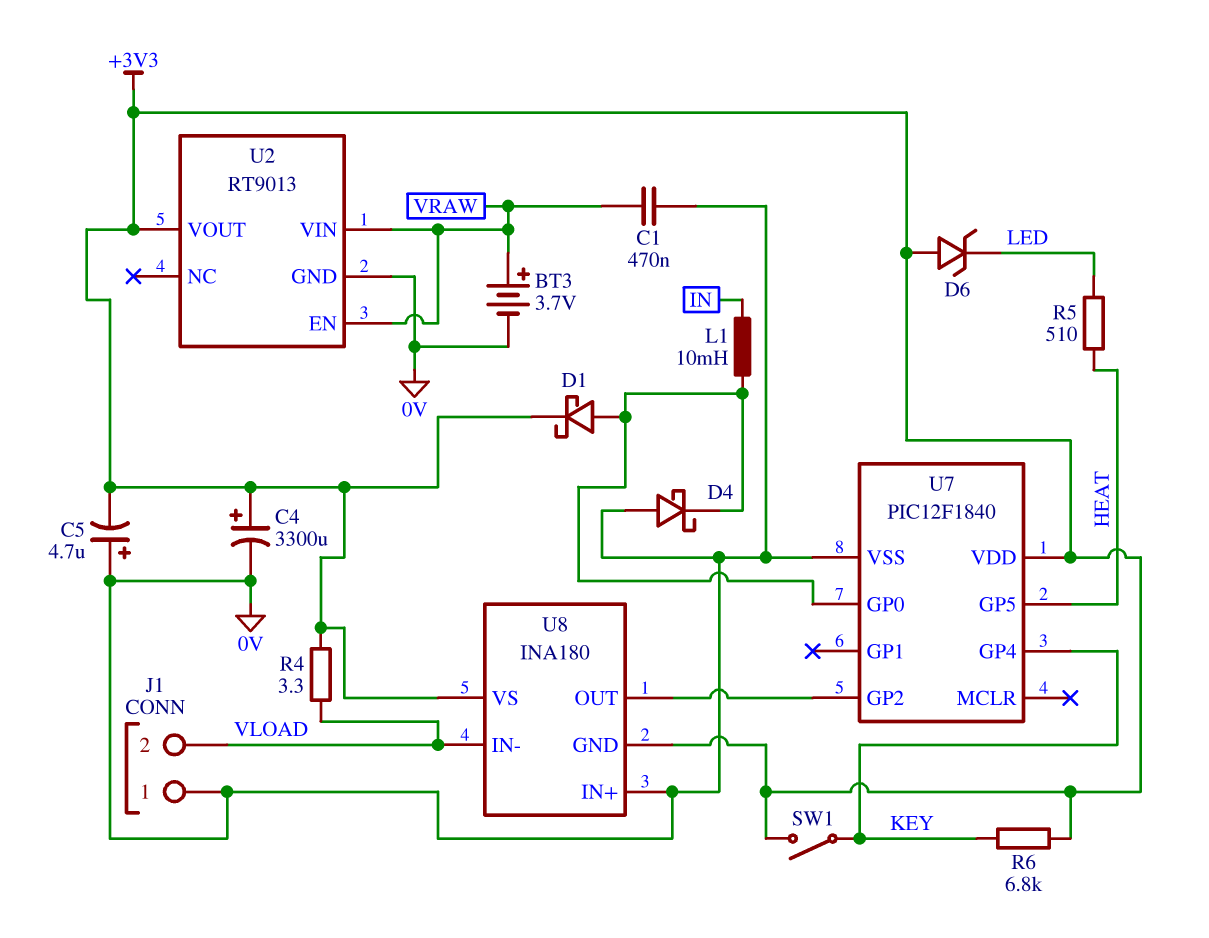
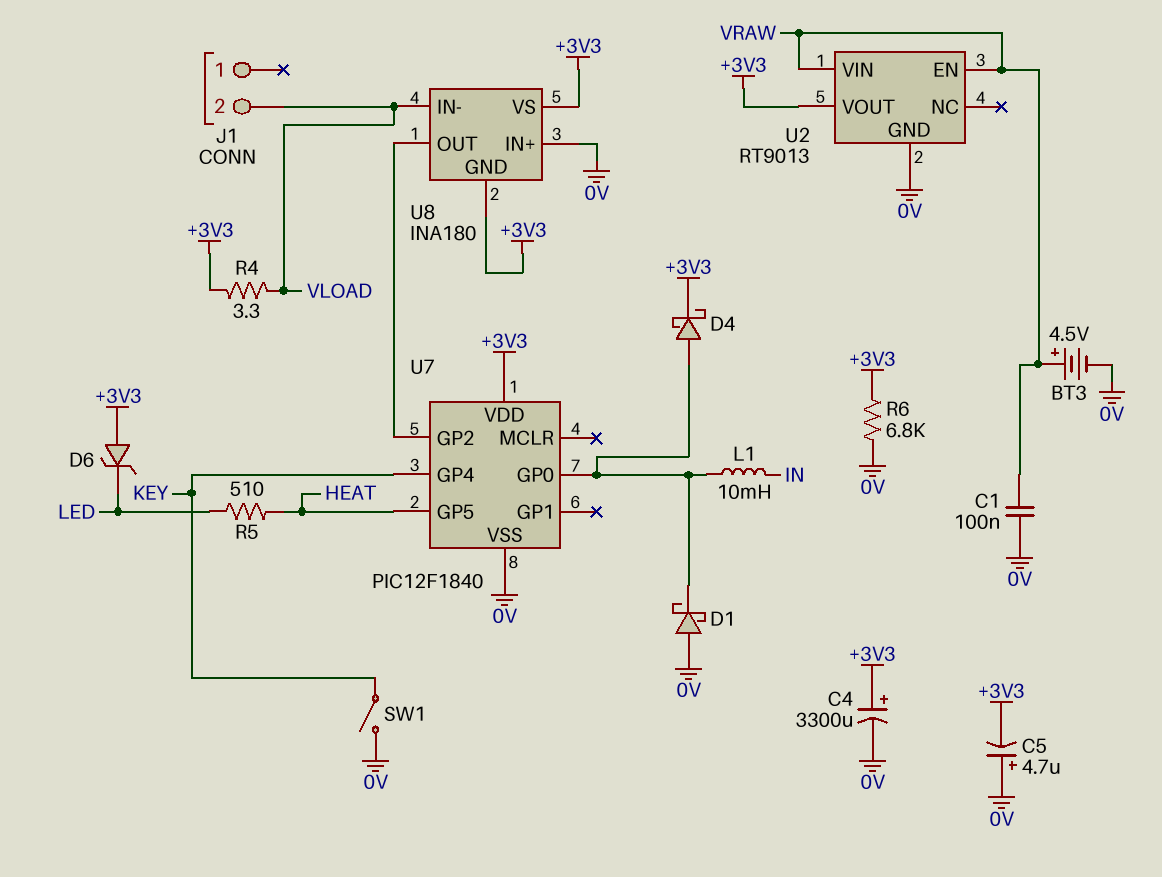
BT3: 3.7V (plus VRAW, minus 0V) -> 4.5V (plus VRAW, minus 0V)
C1: 470nF (0V, VRAW) -> 100nF (0V, VRAW)
D1: schottky (A U7/GP0, K +3V3) -> schottky (A 0V, K U7/GP0)
D4: schottky (A 0V, K U7/GP0) -> schottky (A U7/GP0, K +3V3)
J1 pin 1: 0V -> none
R6: 6.8k (+3V3, KEY) -> 6.8k (+3V3, 0V)
SW1: switch (+3V3, KEY) -> switch (0V, KEY)

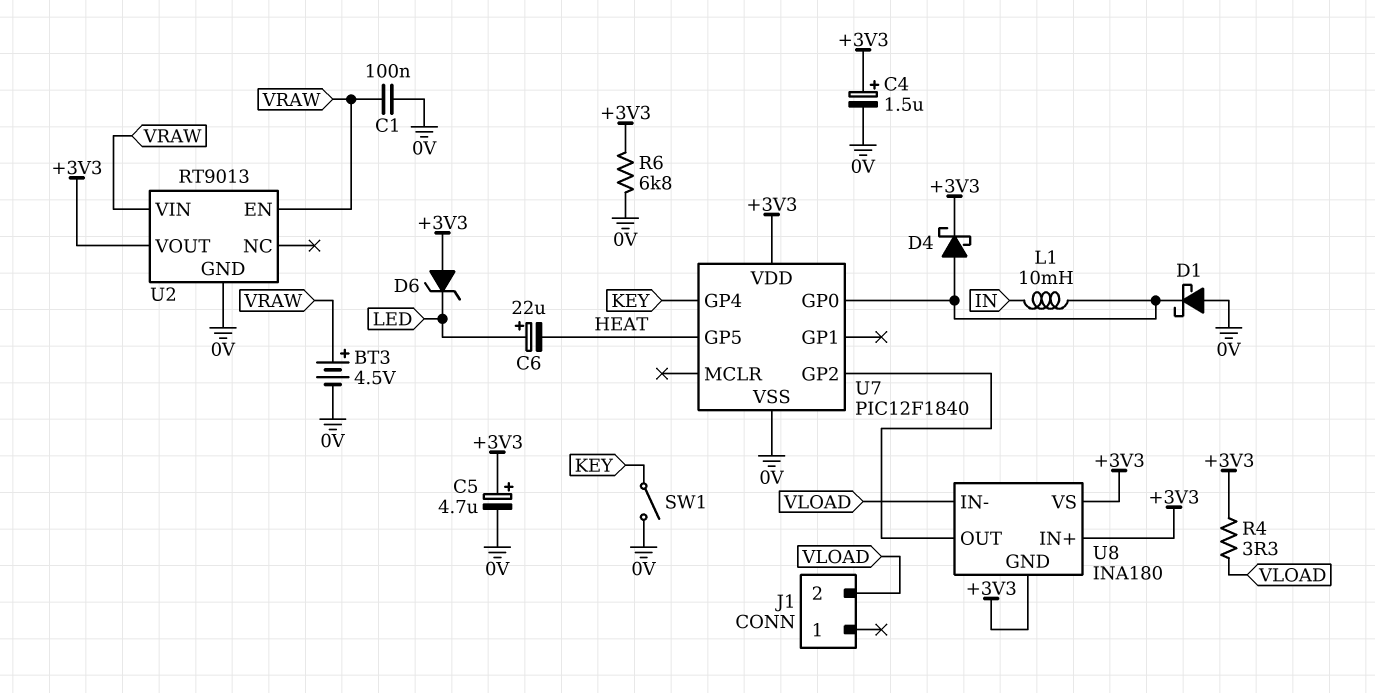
C4: 3300uF (plus +3V3, minus 0V) -> 1.5uF (plus +3V3, minus 0V)
C5: 4.7uF (plus 0V, minus +3V3) -> 4.7uF (plus +3V3, minus 0V)
C6: none -> 22uF (plus LED, minus HEAT)
R5: 510 (HEAT, LED) -> none
U8 pin IN+: 0V -> +3V3

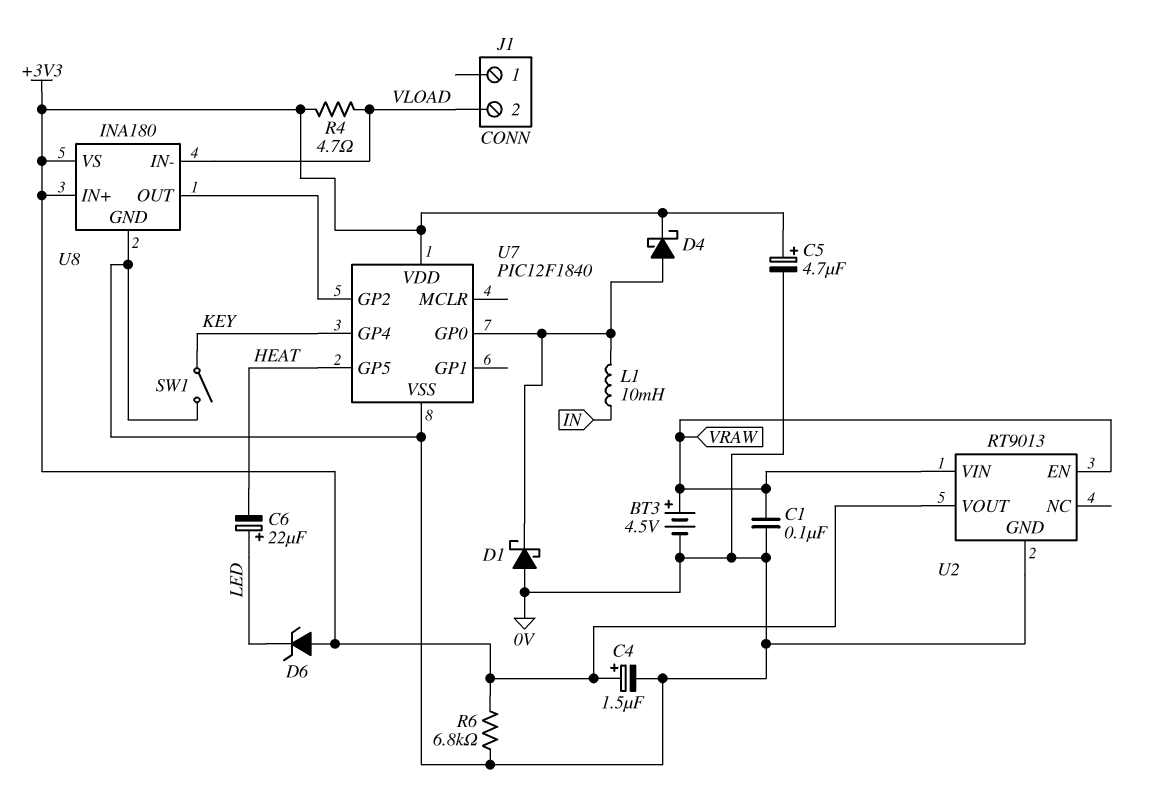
R4: 3.3 (+3V3, VLOAD) -> 4.7 (+3V3, VLOAD)
U8 pin GND: +3V3 -> 0V

